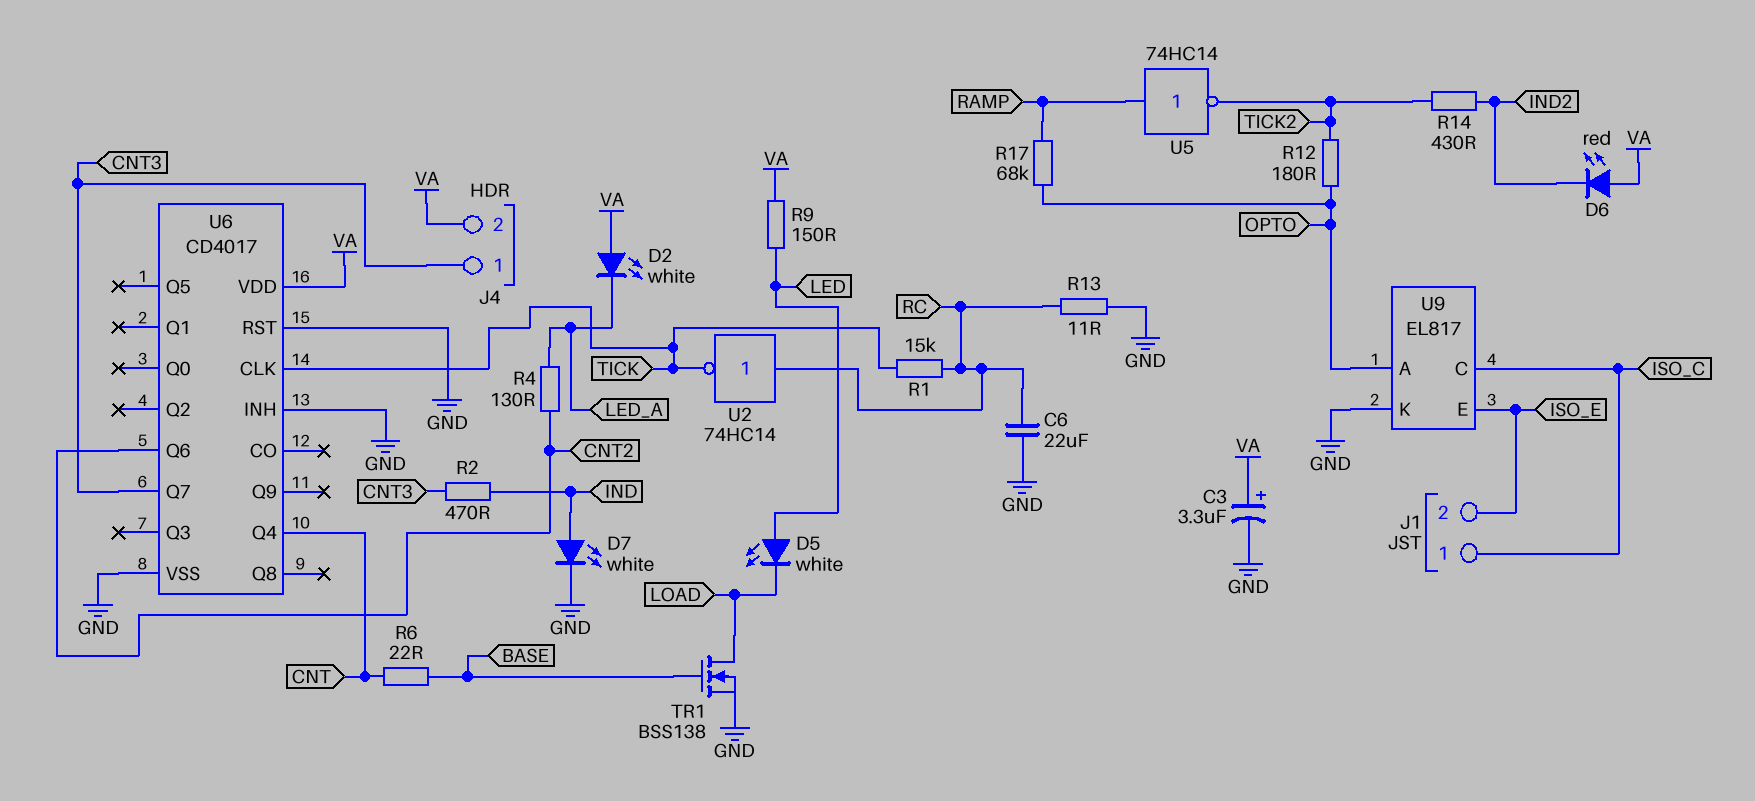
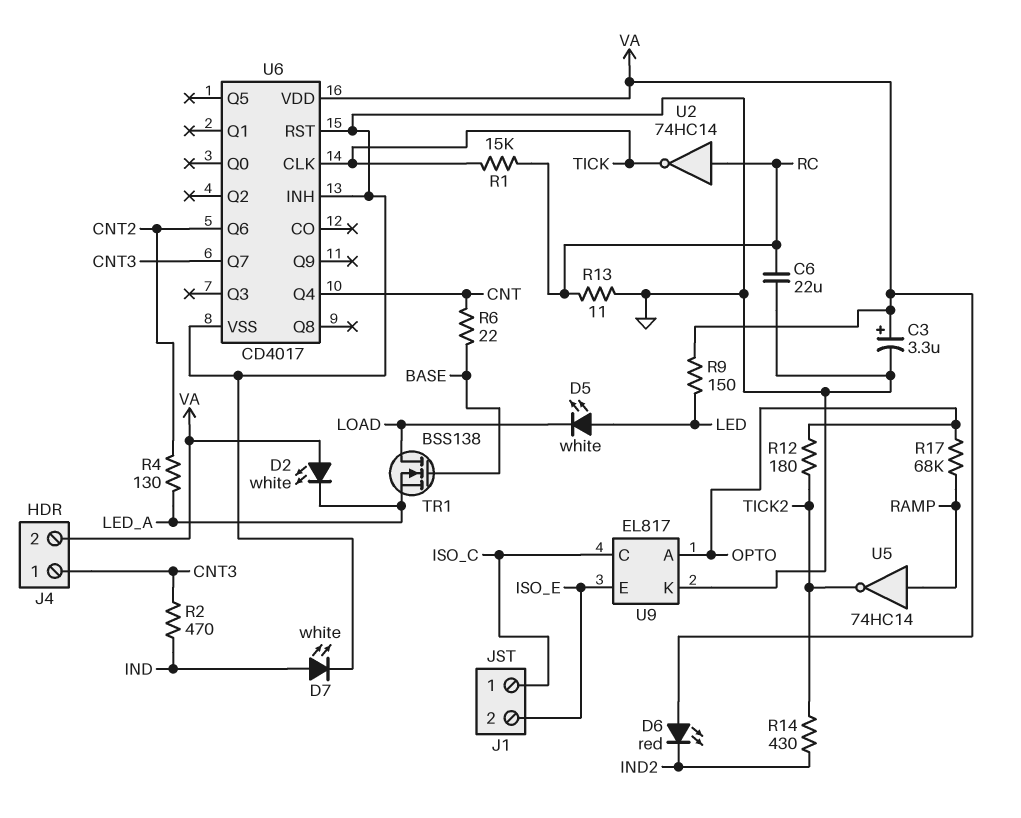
TR1: NMOS BSS138 (G BASE, D LOAD, S GND) -> NMOS BSS138 (G BASE, D LOAD, S LED_A)

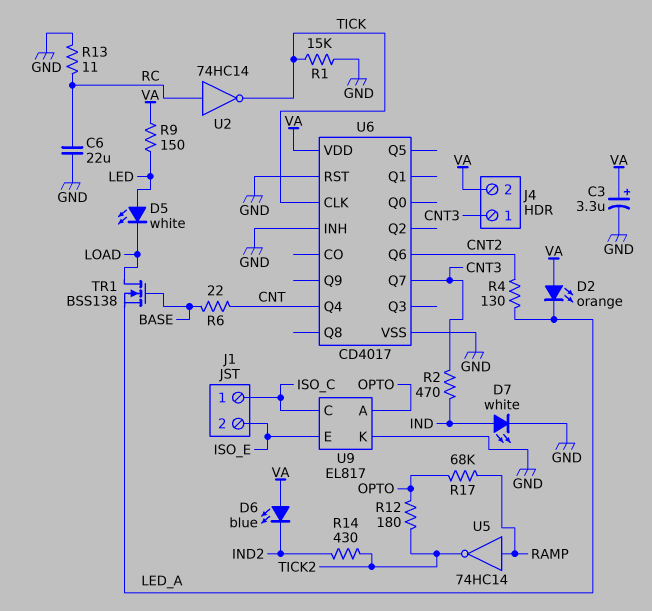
D2: LED white (A VA, K LED_A) -> LED orange (A VA, K LED_A)
D6: LED red (A VA, K IND2) -> LED blue (A VA, K IND2)
R1: 15k (RC, TICK) -> 15k (GND, TICK)

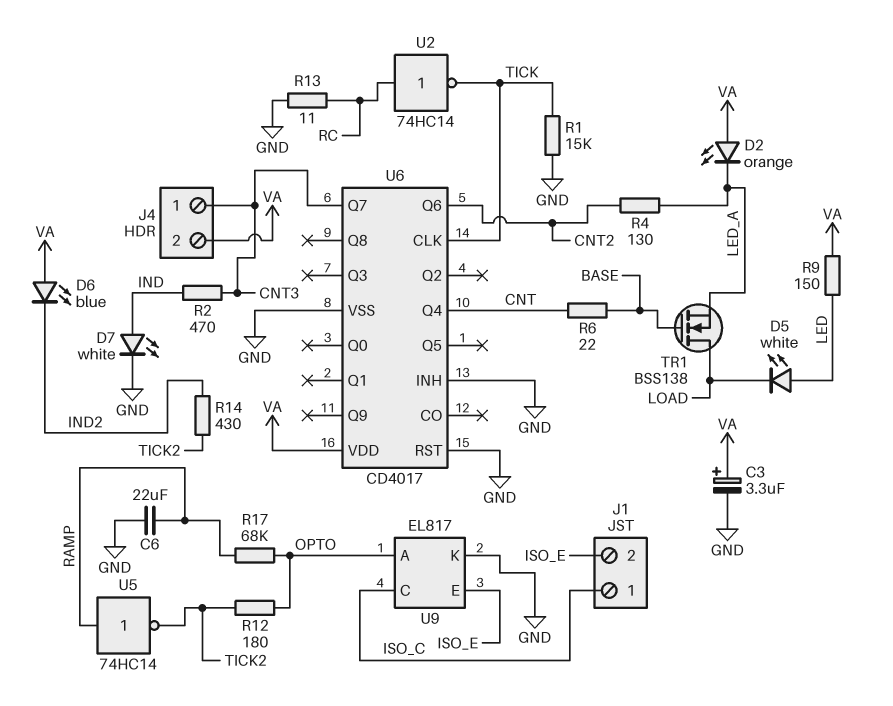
C6: 22uF (GND, RC) -> 22uF (GND, RAMP)

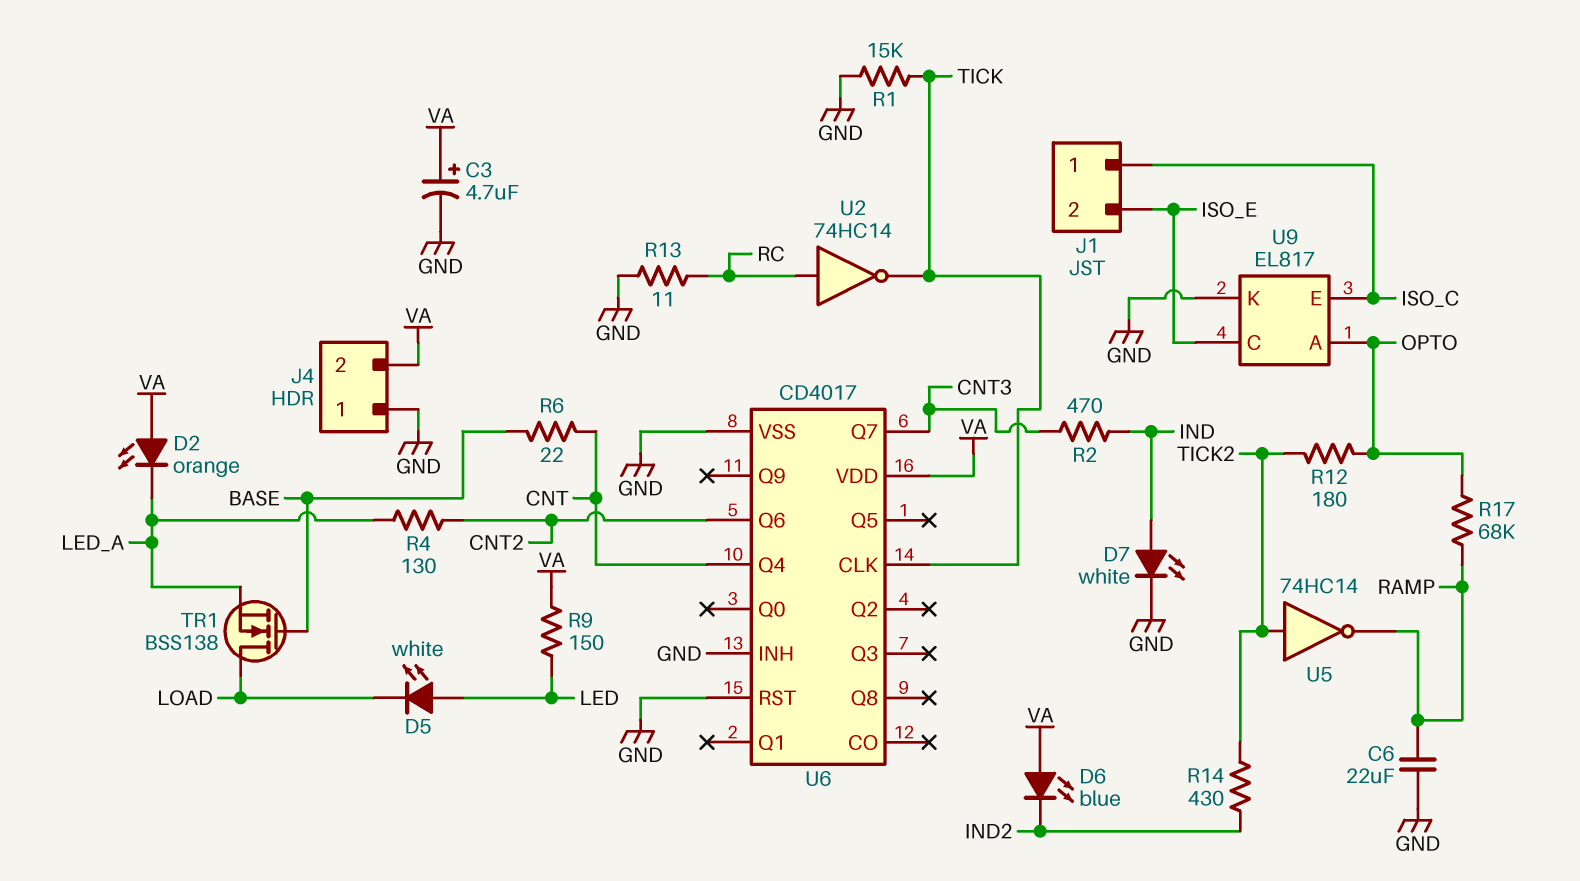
C3: 3.3uF (plus VA, minus GND) -> 4.7uF (plus VA, minus GND)
J4 pin 1: CNT3 -> GND
U5: NOT 74HC14 (in RAMP, out TICK2) -> NOT 74HC14 (in TICK2, out RAMP)
U9 pin C: ISO_C -> ISO_E
U9 pin E: ISO_E -> ISO_C

